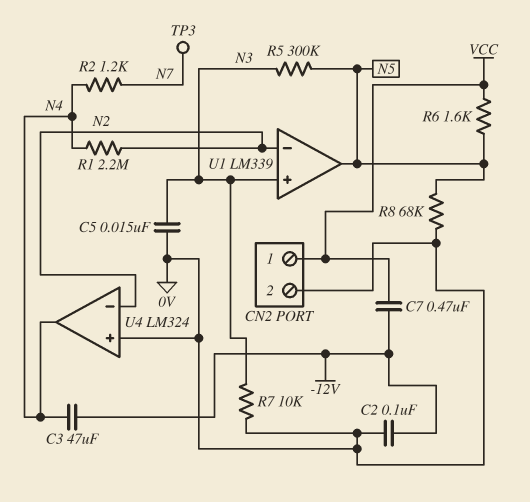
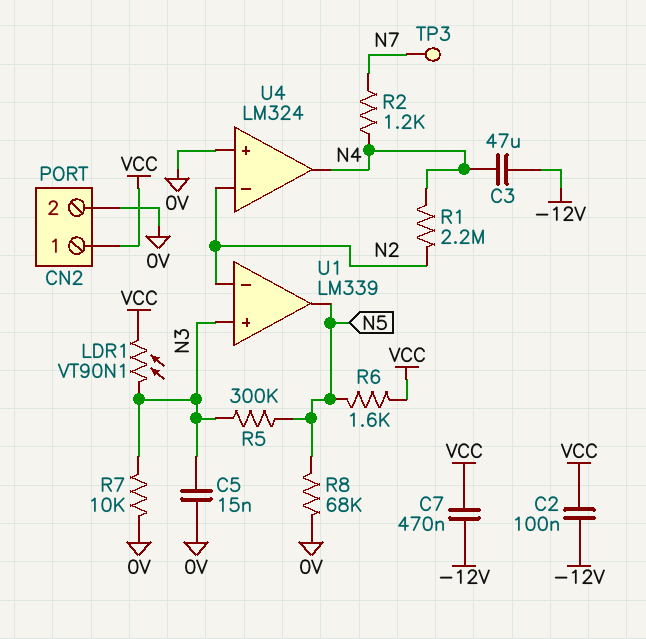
C2: 100nF (-12V, 0V) -> 100nF (-12V, VCC)
LDR1: none -> VT90N1 (N3, VCC)

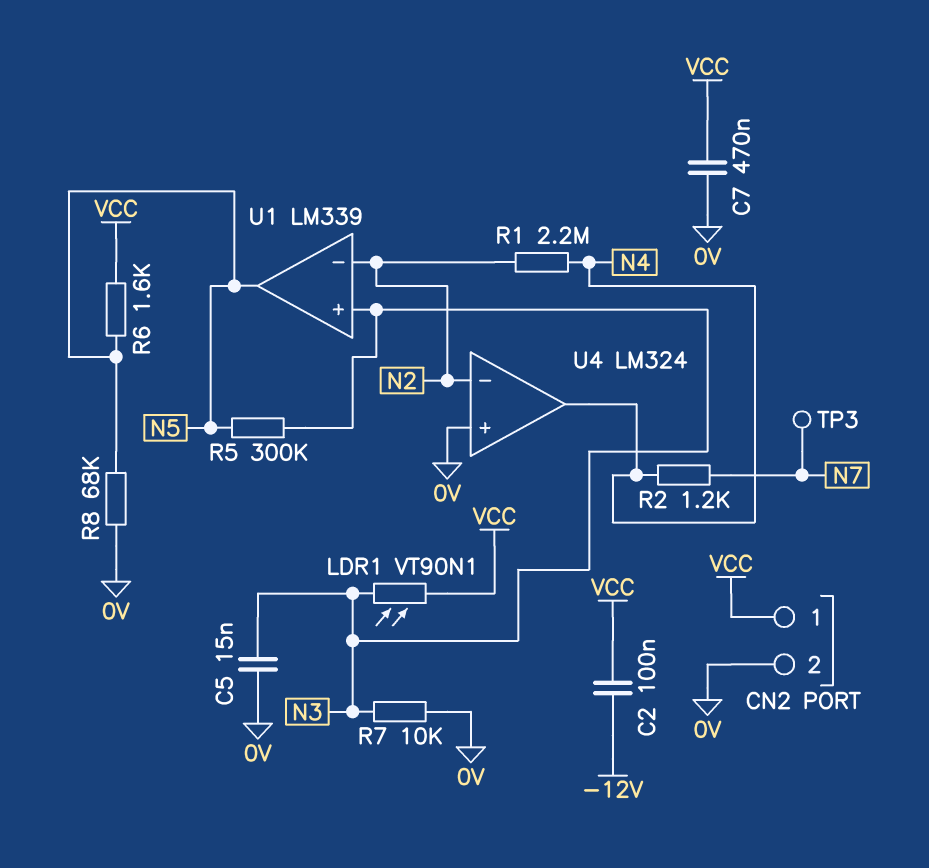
C3: 47uF (-12V, N4) -> none
C7: 470nF (-12V, VCC) -> 470nF (0V, VCC)

